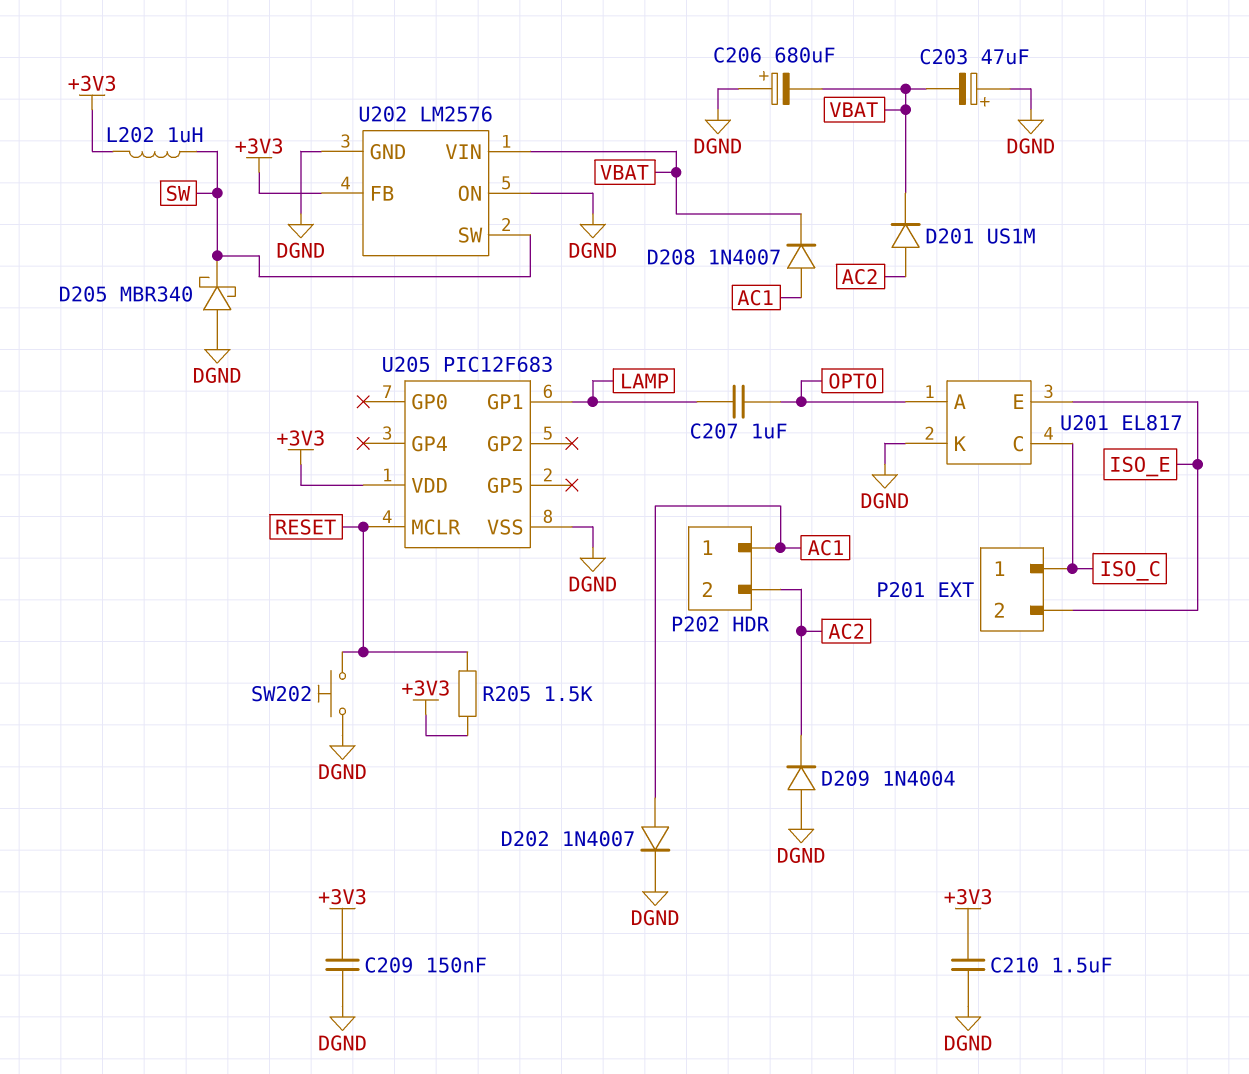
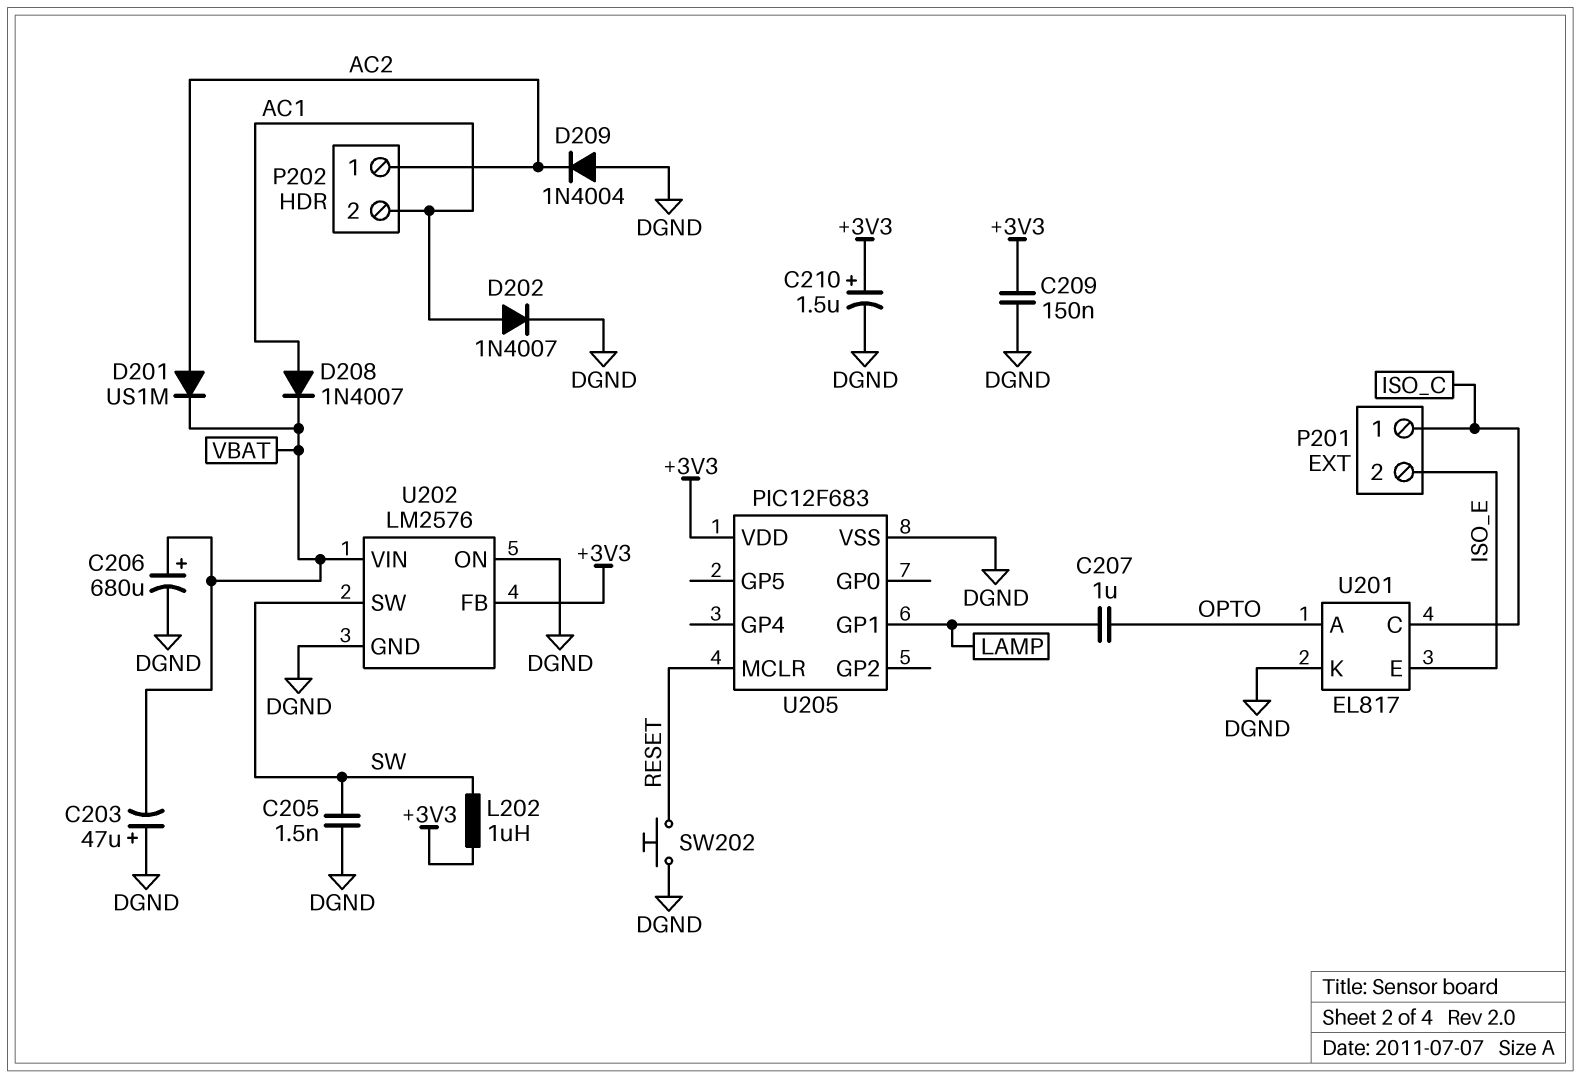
C205: none -> 1.5nF (DGND, SW)
C206: 680uF (plus DGND, minus VBAT) -> 680uF (plus VBAT, minus DGND)
C210: 1.5uF (+3V3, DGND) -> 1.5uF (plus +3V3, minus DGND)
D205: schottky MBR340 (A DGND, K SW) -> none
P202 pin 1: AC1 -> AC2
P202 pin 2: AC2 -> AC1
R205: 1.5k (+3V3, RESET) -> none

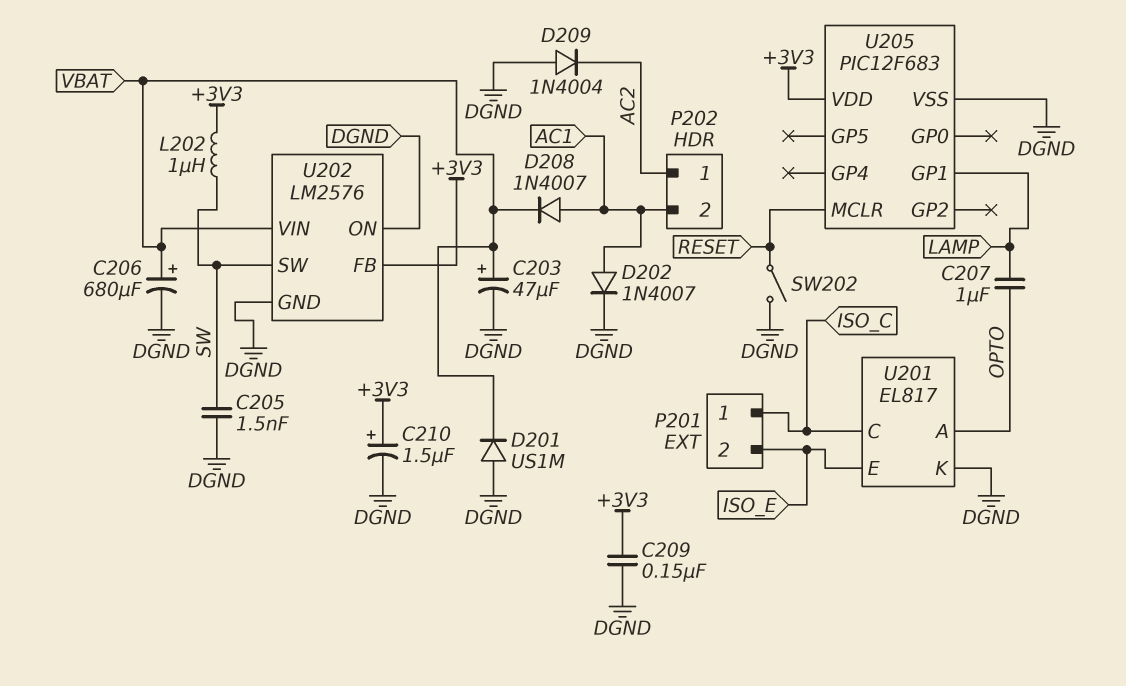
C203: 47uF (plus DGND, minus VBAT) -> 47uF (plus VBAT, minus DGND)
D201: diode US1M (A AC2, K VBAT) -> diode US1M (A DGND, K VBAT)
SW202: button (DGND, RESET) -> switch (DGND, RESET)

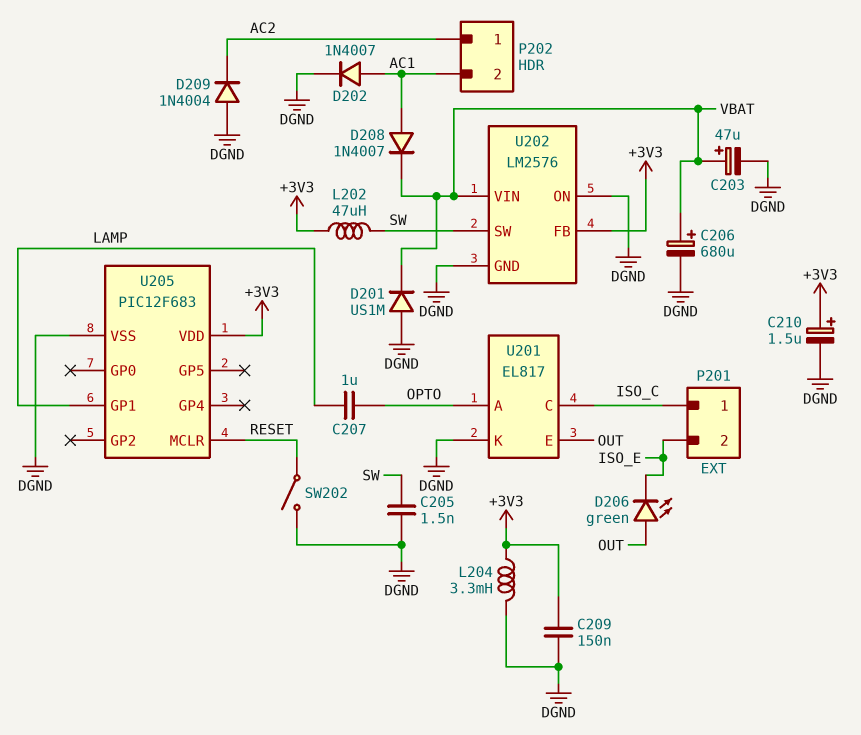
D206: none -> LED green (A OUT, K ISO_E)
L202: 1uH (+3V3, SW) -> 47uH (+3V3, SW)
L204: none -> 3.3mH (+3V3, DGND)
U201 pin E: ISO_E -> OUT

